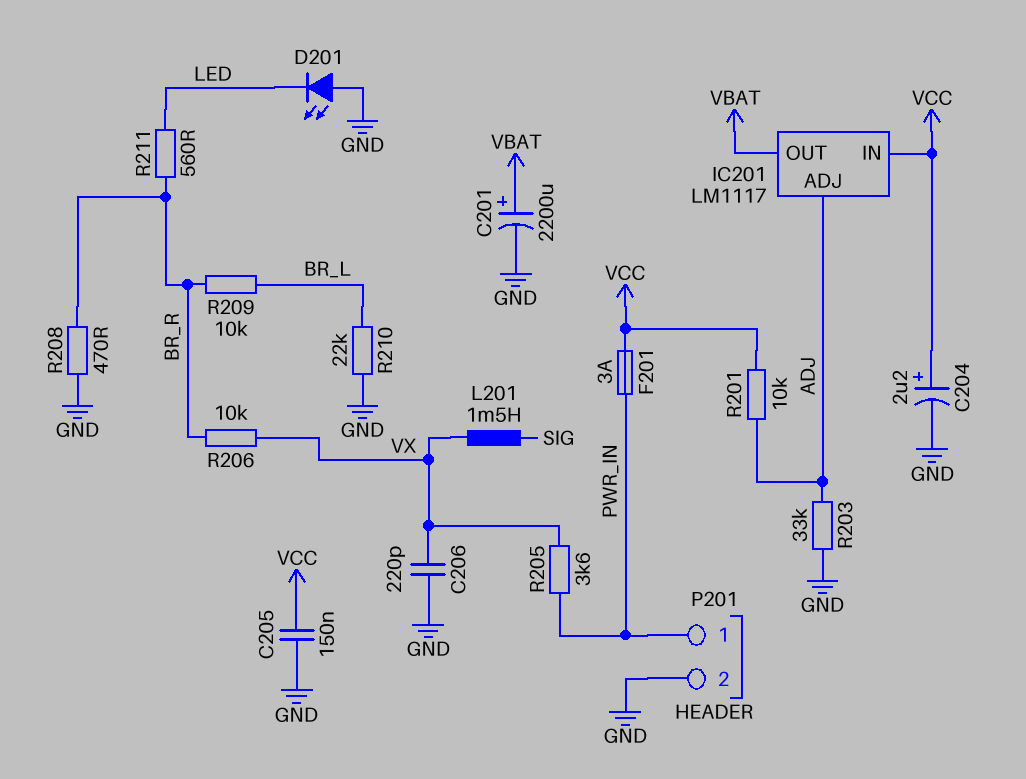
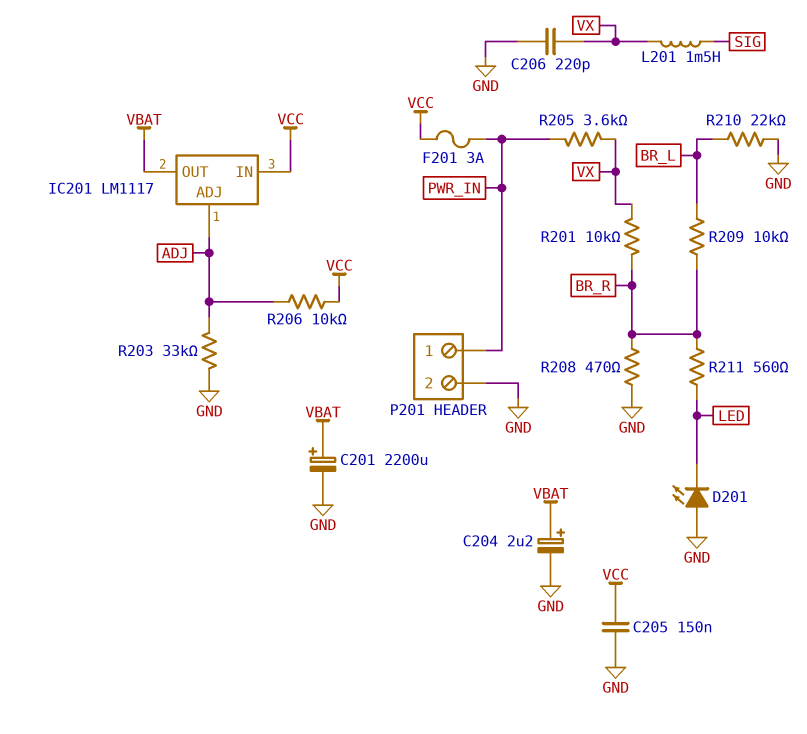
C204: 2.2uF (plus VCC, minus GND) -> 2.2uF (plus VBAT, minus GND)
R201: 10k (ADJ, VCC) -> 10k (BR_R, VX)
R206: 10k (BR_R, VX) -> 10k (ADJ, VCC)

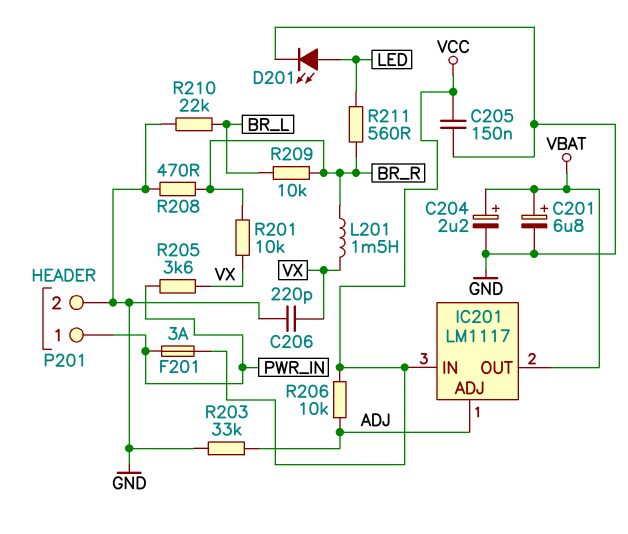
C201: 2200uF (plus VBAT, minus GND) -> 6.8uF (plus VBAT, minus GND)
D201: LED (A GND, K LED) -> LED (A LED, K GND)
L201: 1.5mH (SIG, VX) -> 1.5mH (BR_R, VX)

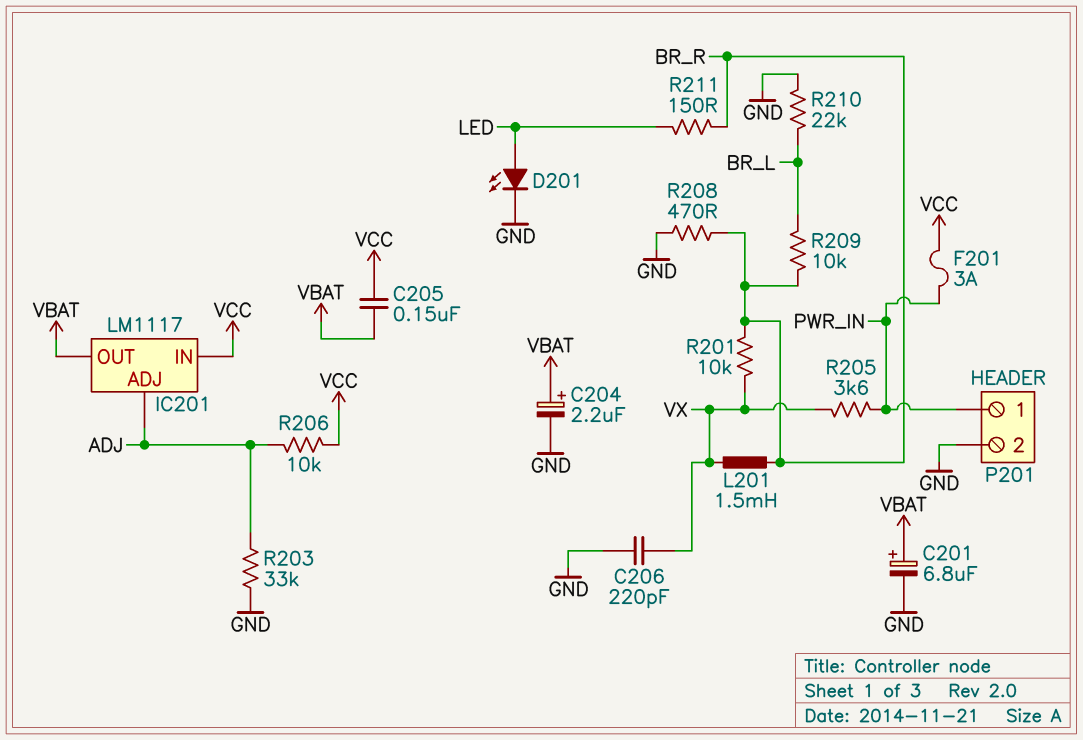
C205: 150nF (GND, VCC) -> 150nF (VBAT, VCC)
R211: 560 (BR_R, LED) -> 150 (BR_R, LED)

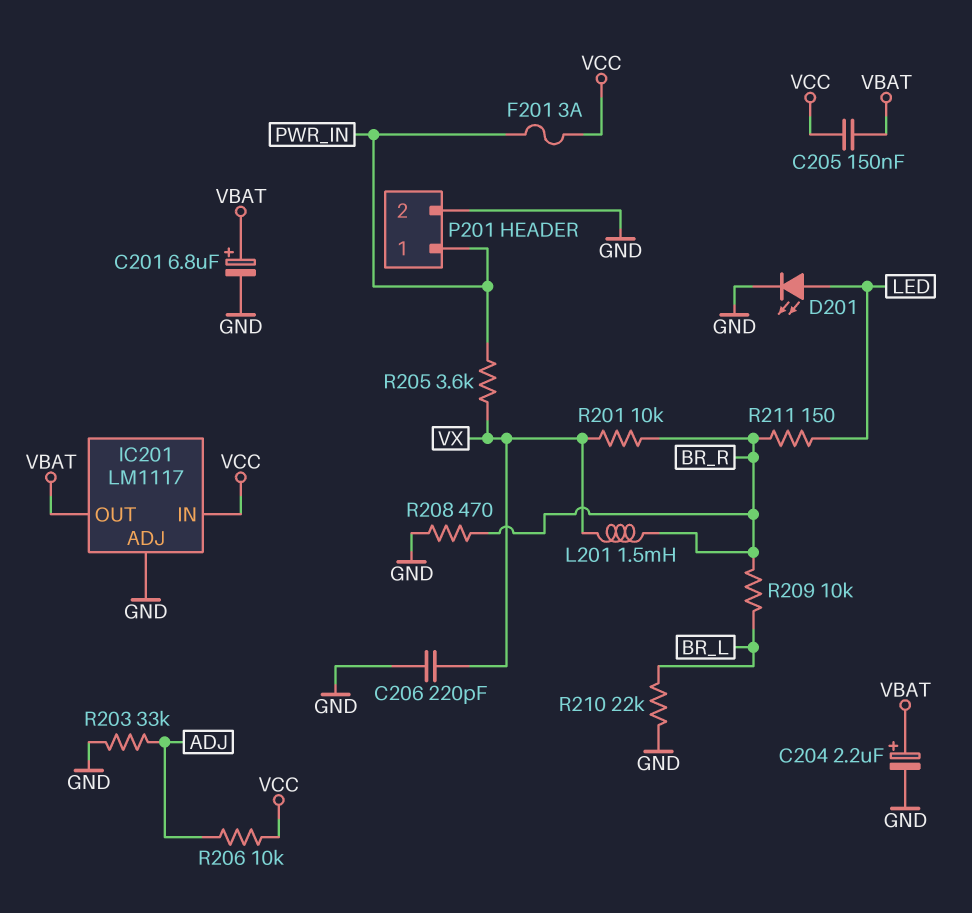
IC201 pin ADJ: ADJ -> GND

